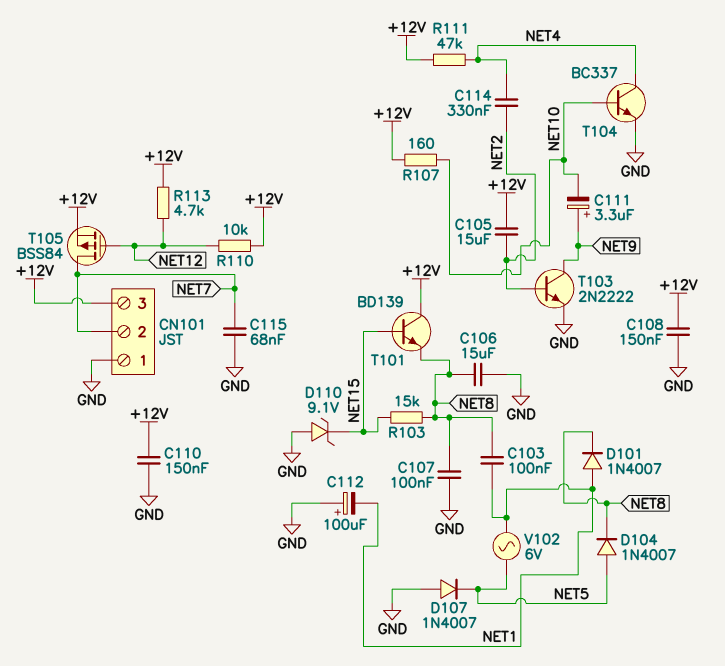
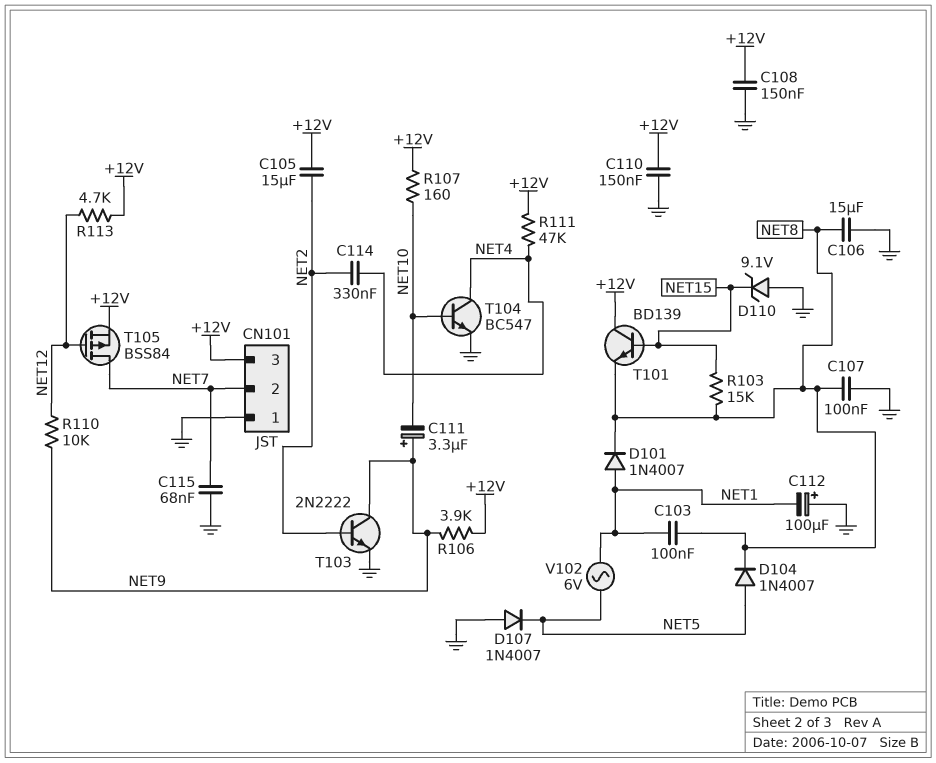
R106: none -> 3.9k (+12V, NET9)
R110: 10k (+12V, NET12) -> 10k (NET9, NET12)
T104: NPN BC337 (B NET10, C NET4, E GND) -> NPN BC547 (B NET10, C NET4, E GND)

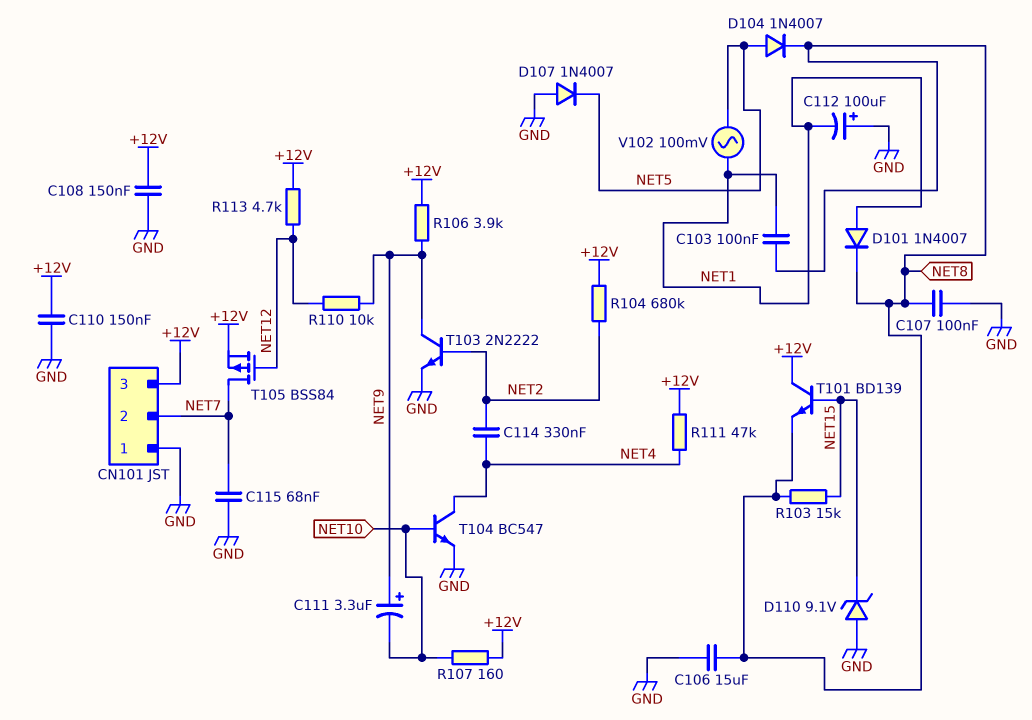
C105: 15uF (+12V, NET2) -> none
R104: none -> 680k (+12V, NET2)
V102: AC 6V (NET1, NET5) -> AC 100mV (NET1, NET5)

